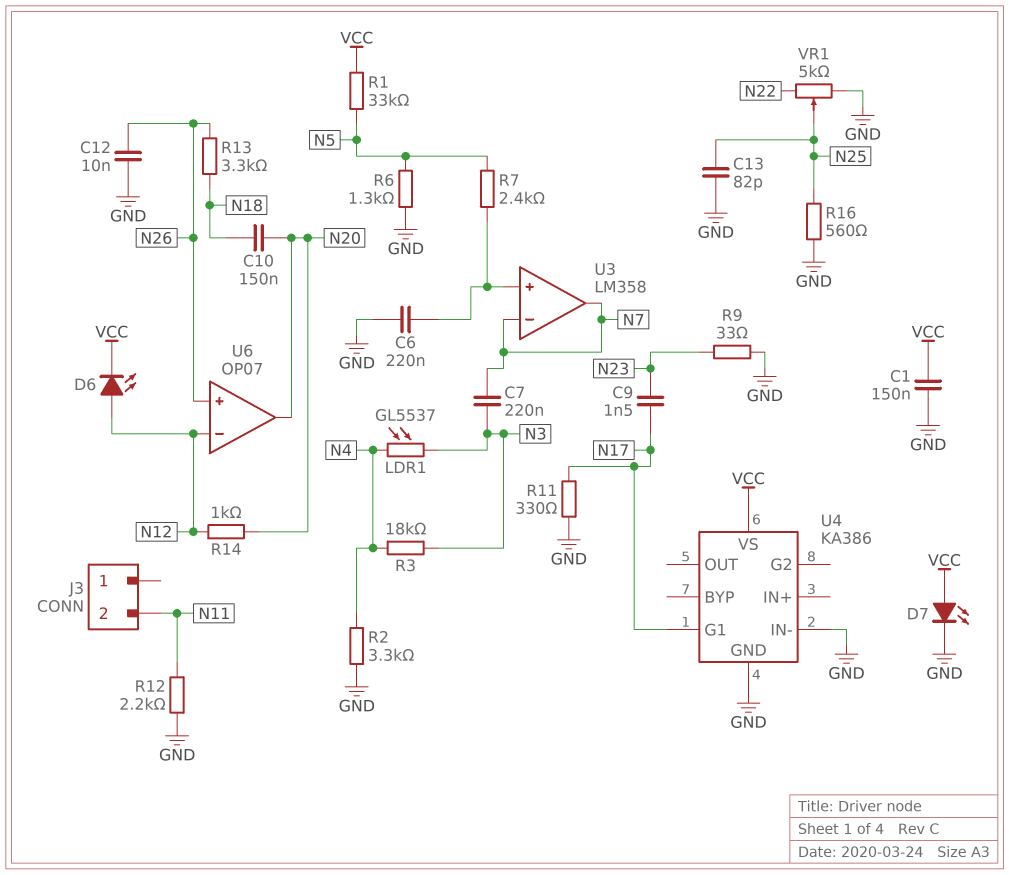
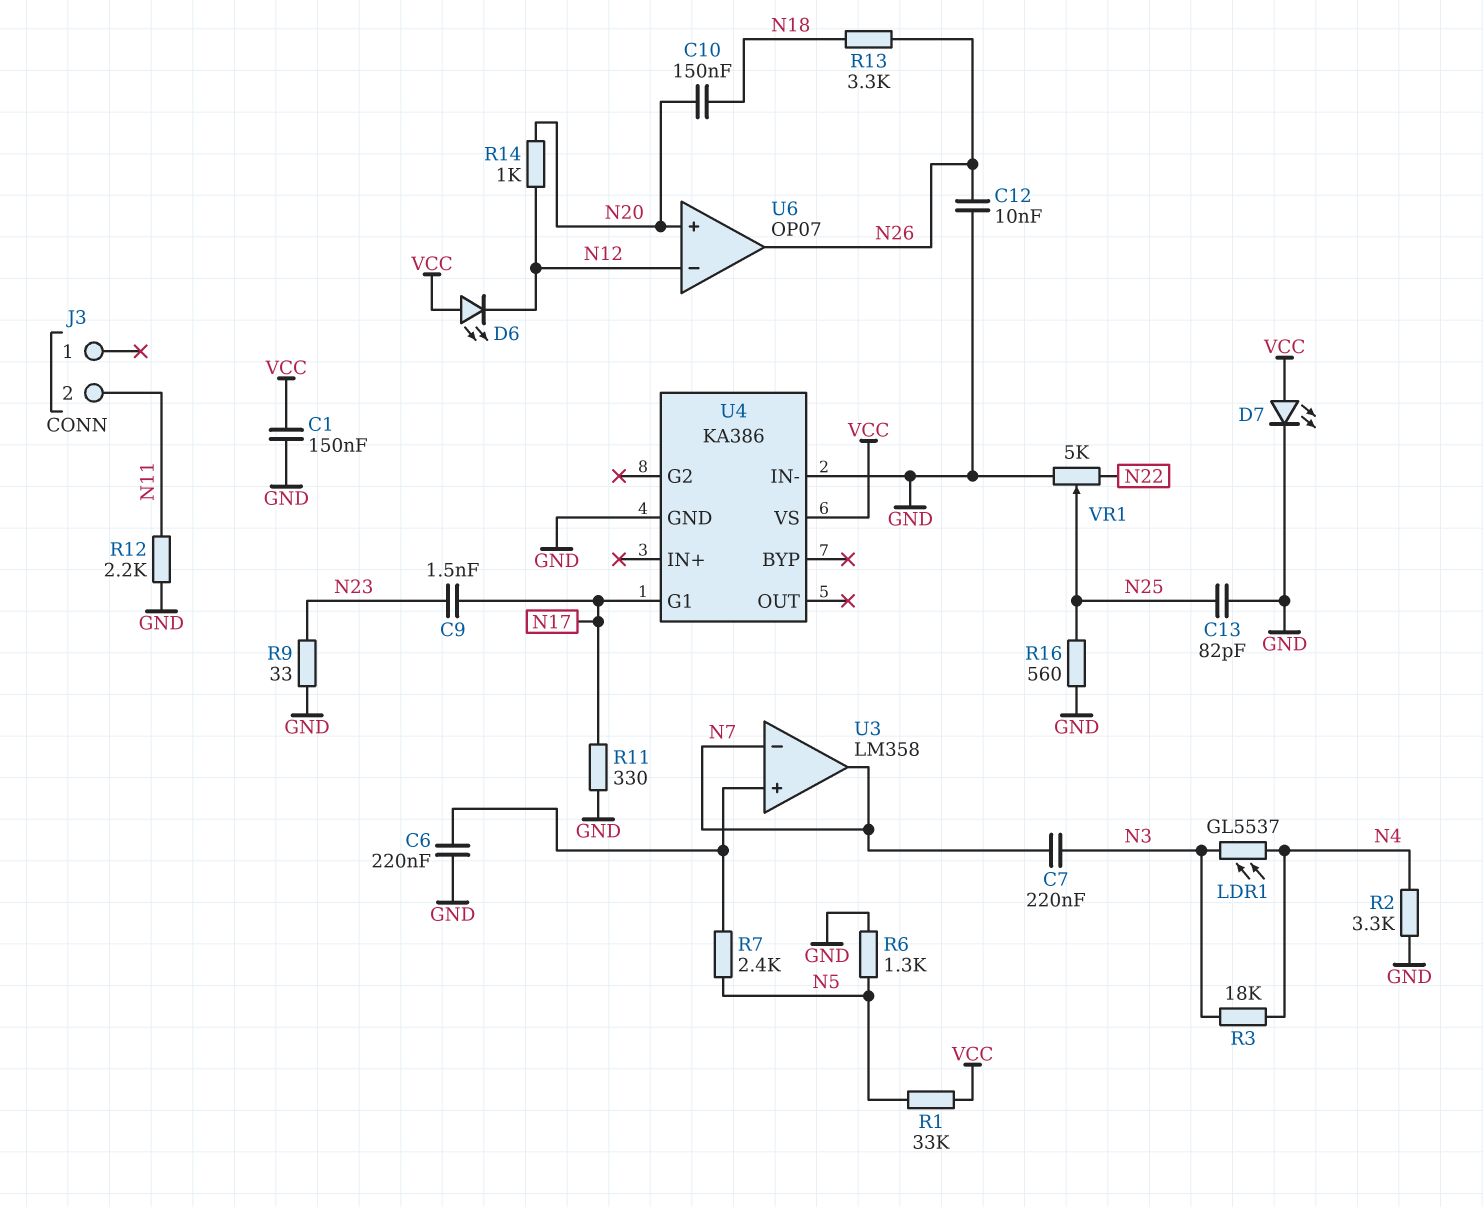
D6: LED (A N12, K VCC) -> LED (A VCC, K N12)
U6 pin in+: N26 -> N20
U6 pin out: N20 -> N26

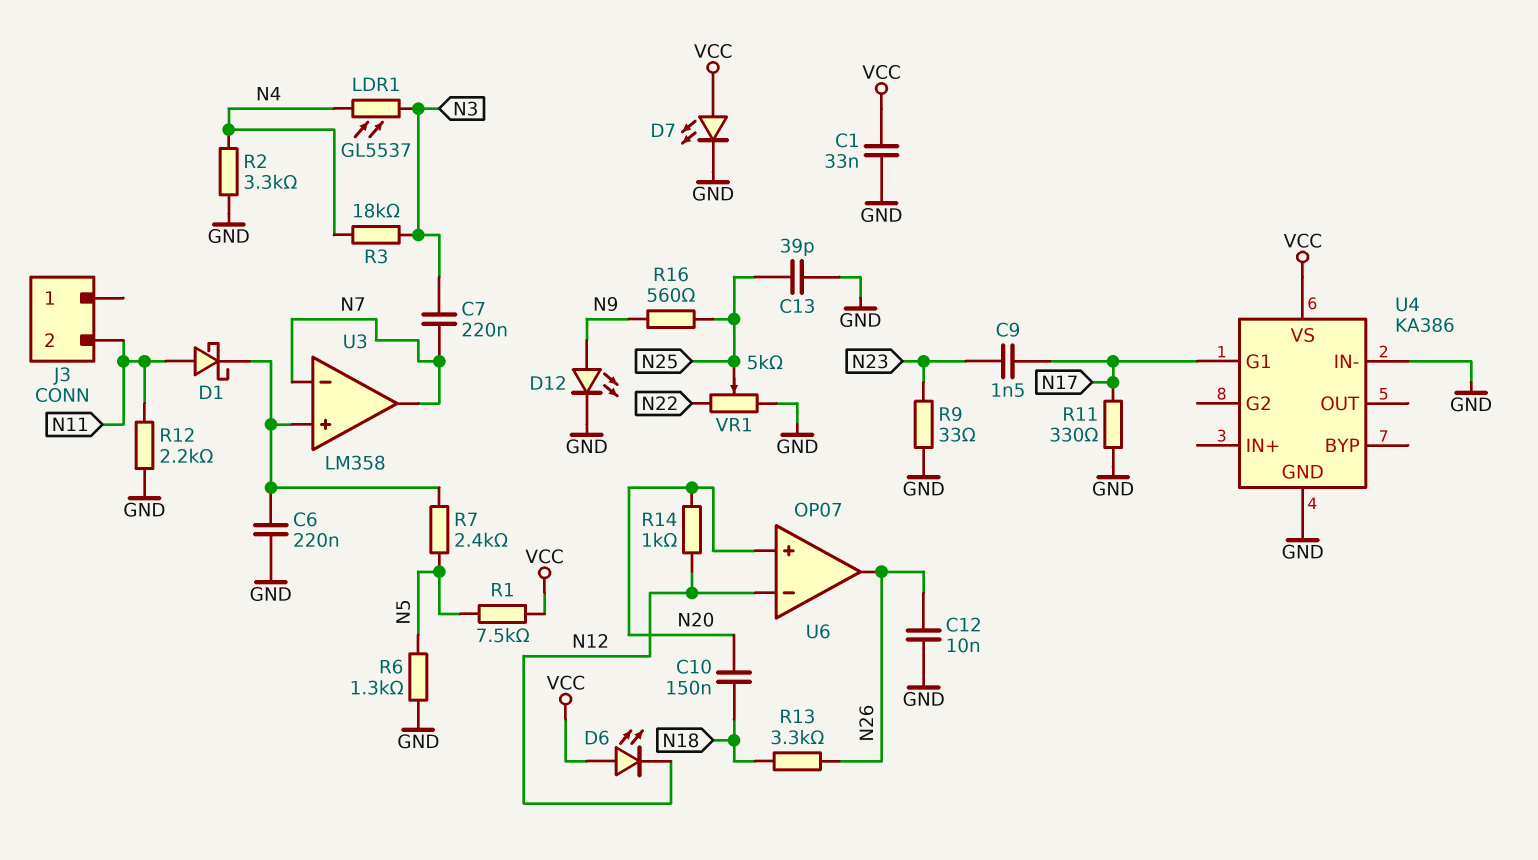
C1: 150nF (GND, VCC) -> 33nF (GND, VCC)
C13: 82pF (GND, N25) -> 39pF (GND, N25)
D1: none -> schottky (A N11, K U3/in+)
D12: none -> LED (A N9, K GND)
R1: 33k (N5, VCC) -> 7.5k (N5, VCC)
R16: 560 (GND, N25) -> 560 (N9, N25)

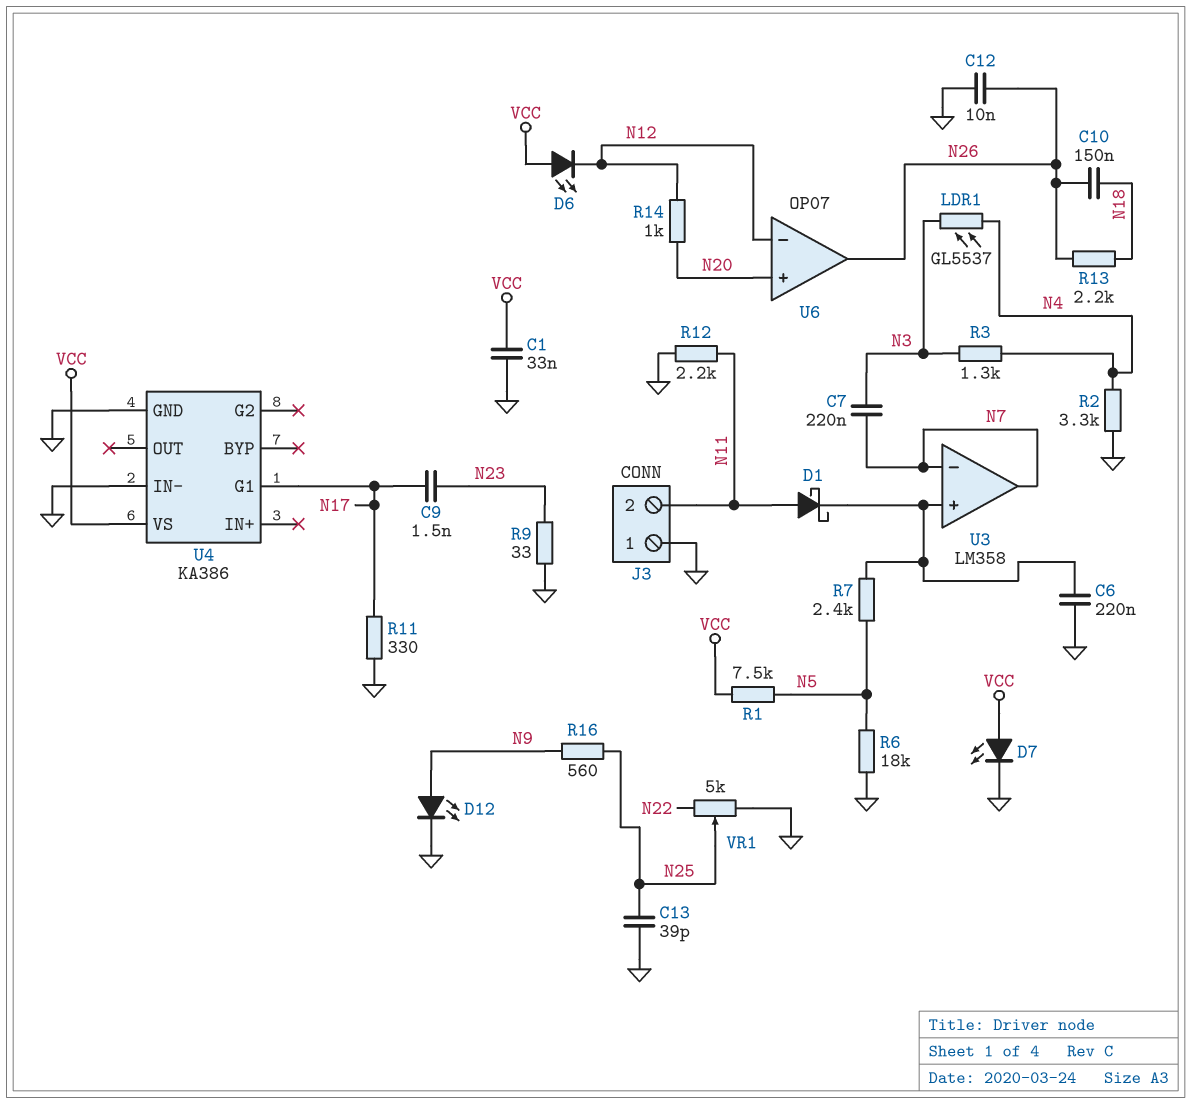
C10: 150nF (N18, N20) -> 150nF (N18, N26)
J3 pin 1: none -> GND
R3: 18k (N3, N4) -> 1.3k (N3, N4)
R6: 1.3k (GND, N5) -> 18k (GND, N5)
R13: 3.3k (N18, N26) -> 2.2k (N18, N26)

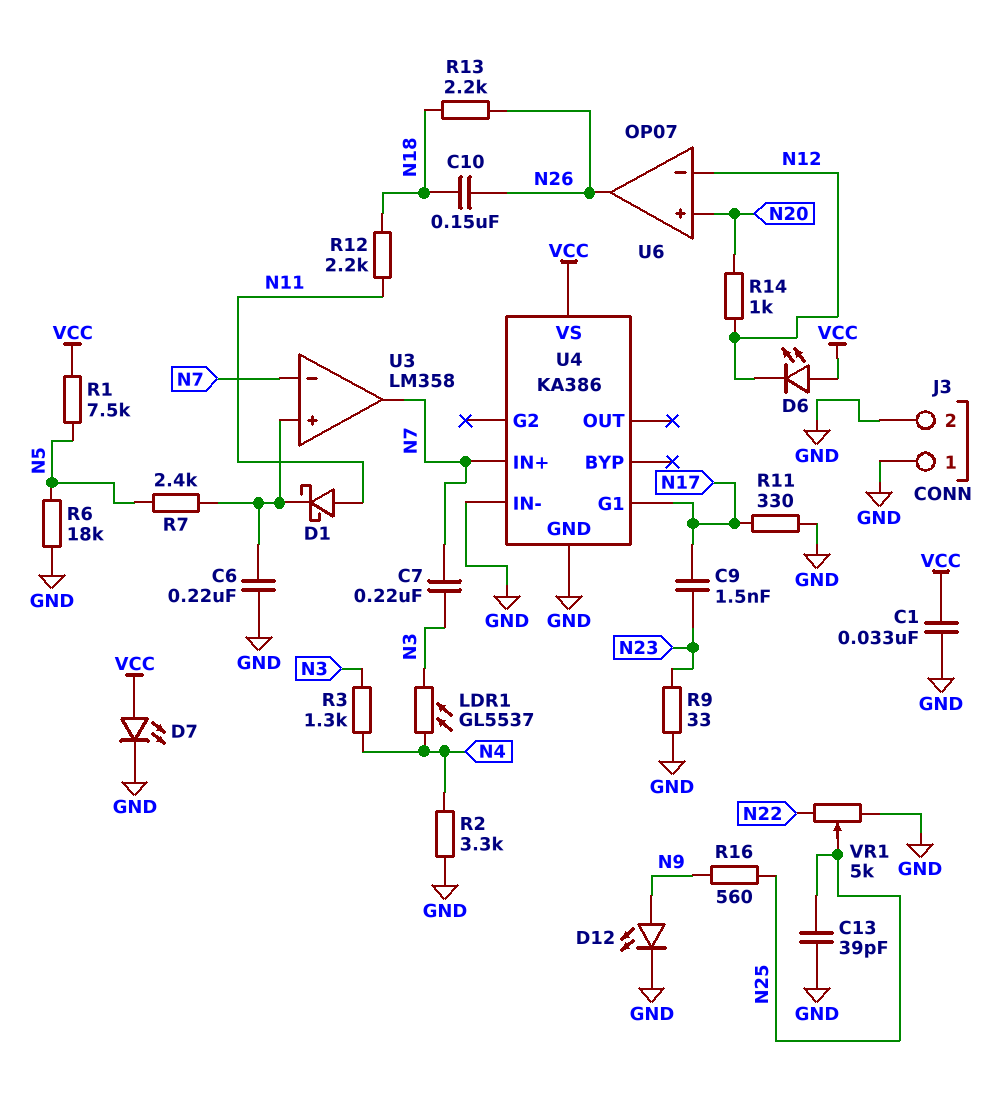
C12: 10nF (GND, N26) -> none
J3 pin 2: N11 -> GND
R12: 2.2k (GND, N11) -> 2.2k (N11, N18)
U4 pin IN+: none -> N7

